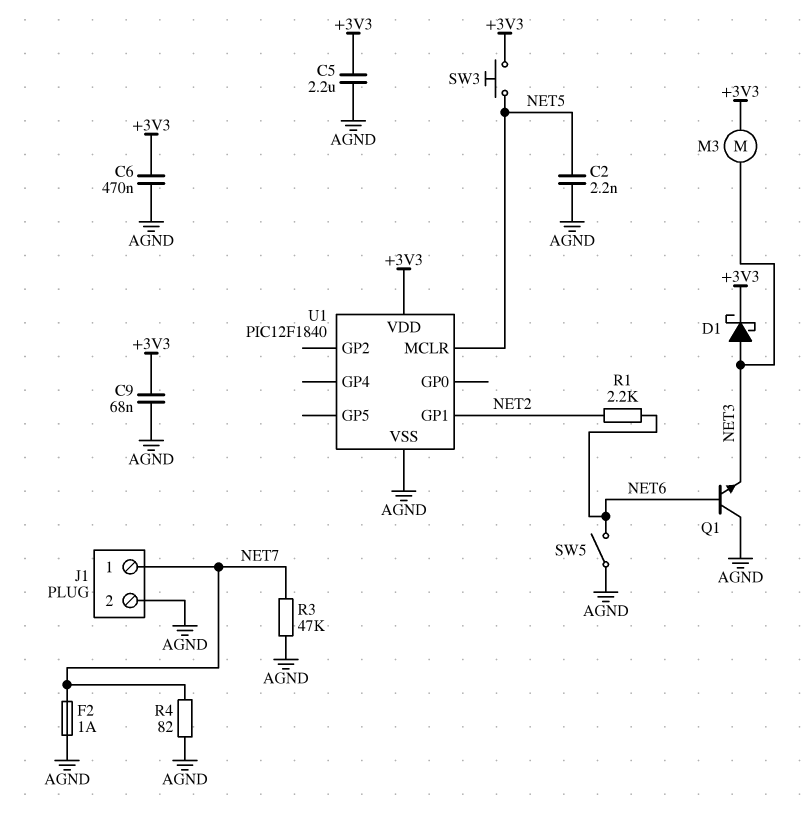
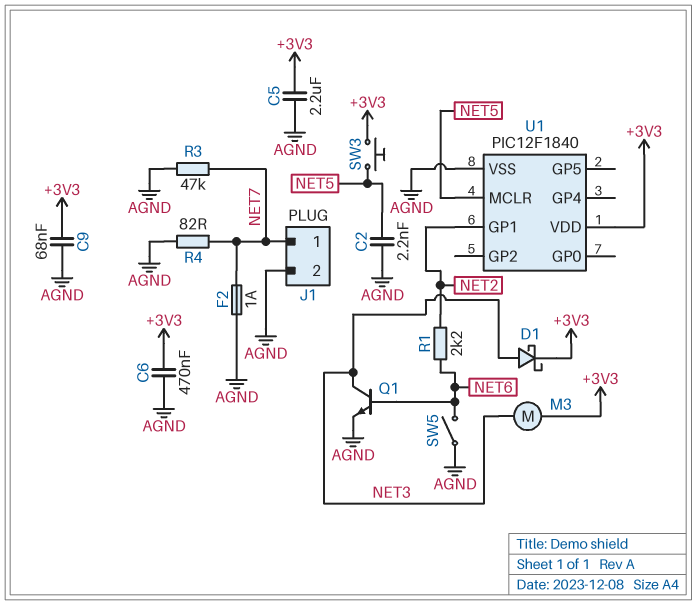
Q1: NPN (B NET6, C AGND, E NET3) -> NPN (B NET6, C NET3, E AGND)

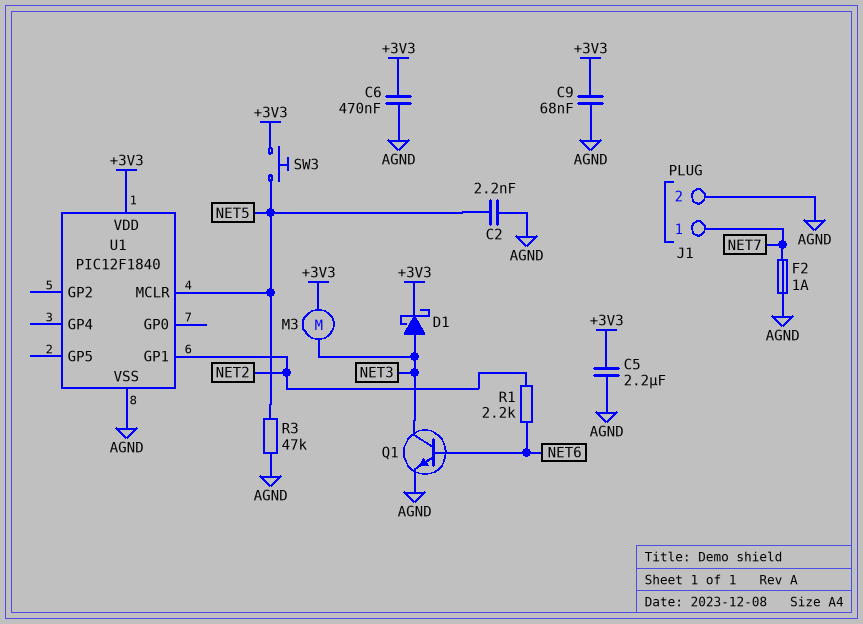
R3: 47k (AGND, NET7) -> 47k (AGND, NET5)
R4: 82 (AGND, NET7) -> none
SW5: switch (AGND, NET6) -> none

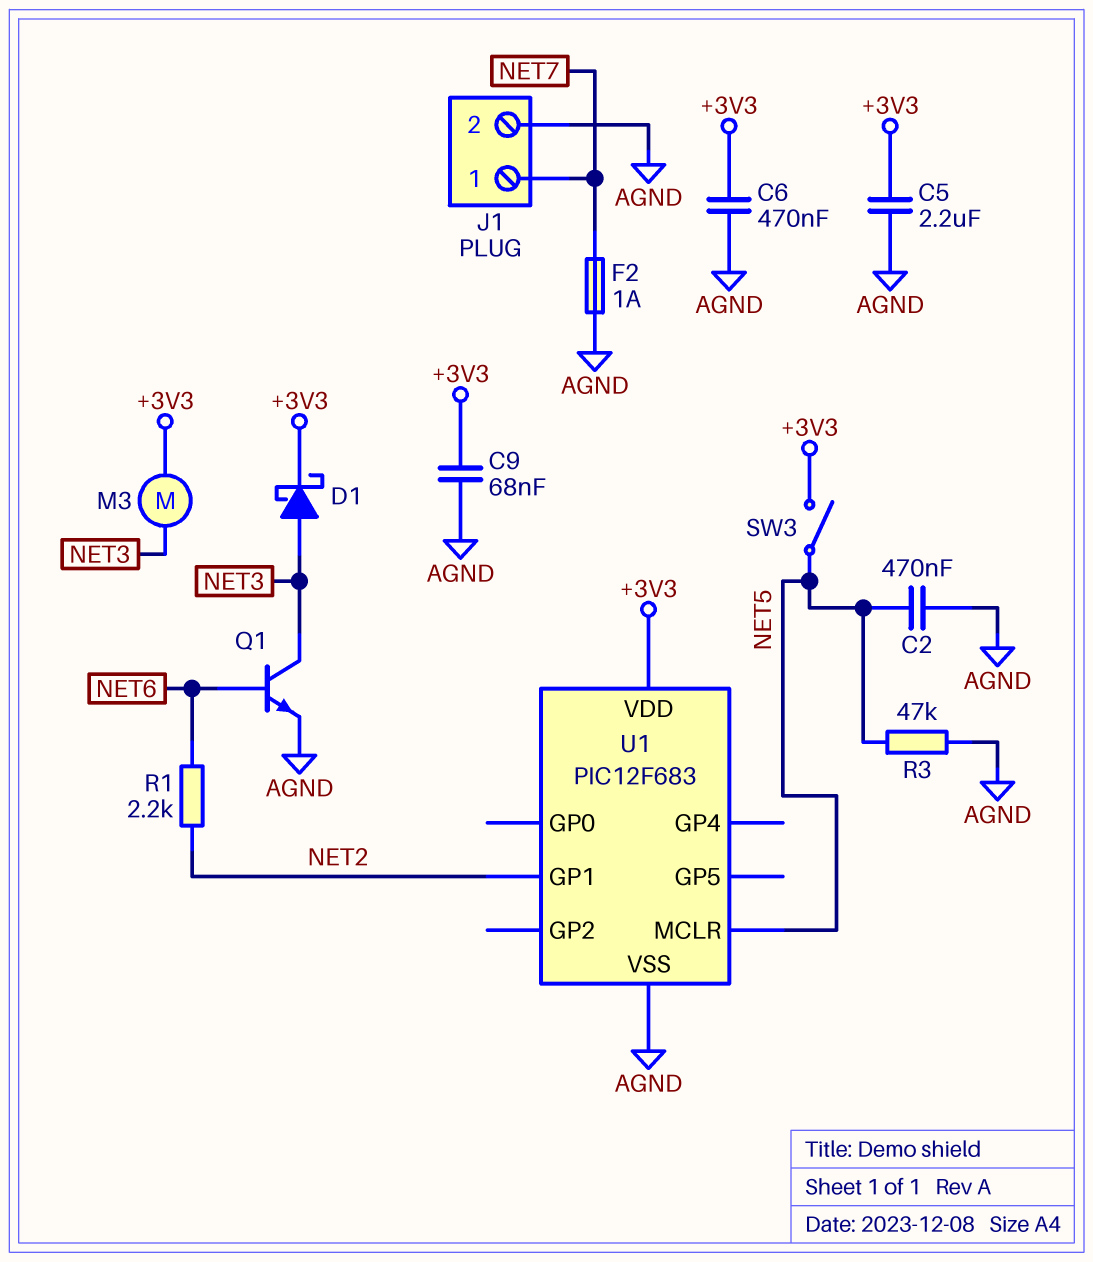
C2: 2.2nF (AGND, NET5) -> 470nF (AGND, NET5)
SW3: button (+3V3, NET5) -> switch (+3V3, NET5)
U1: PIC12F1840 -> PIC12F683

